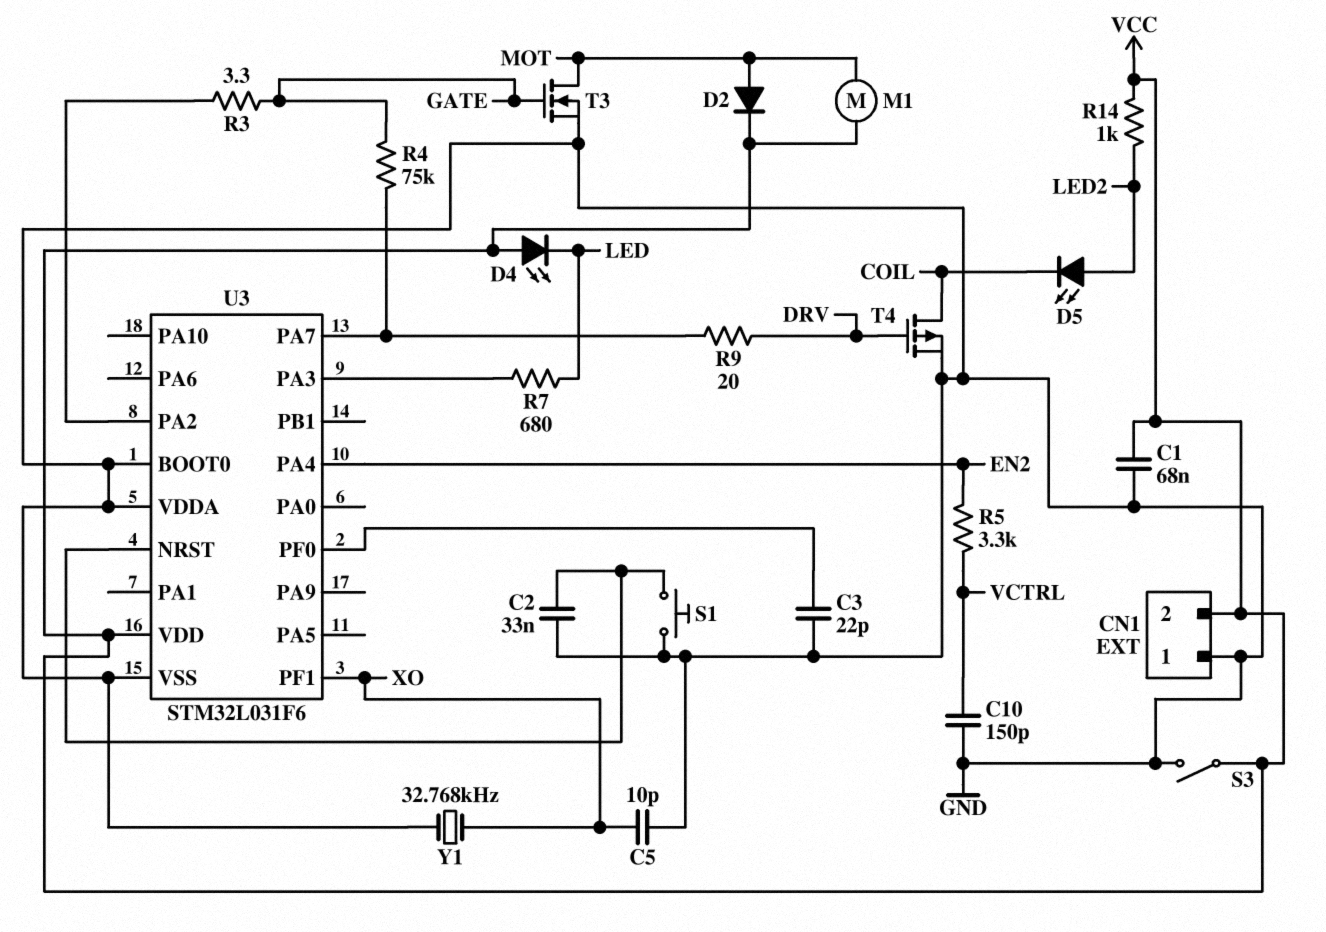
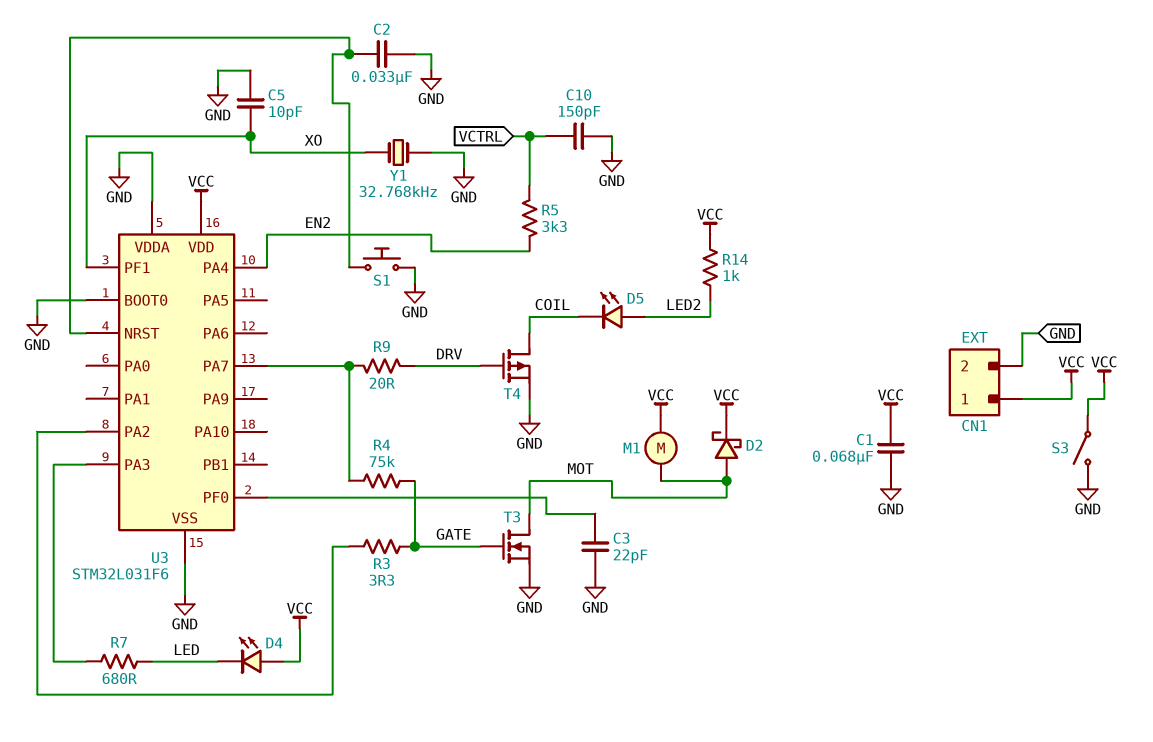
CN1 pin 1: GND -> VCC
CN1 pin 2: VCC -> GND
D2: diode (A MOT, K VCC) -> schottky (A MOT, K VCC)

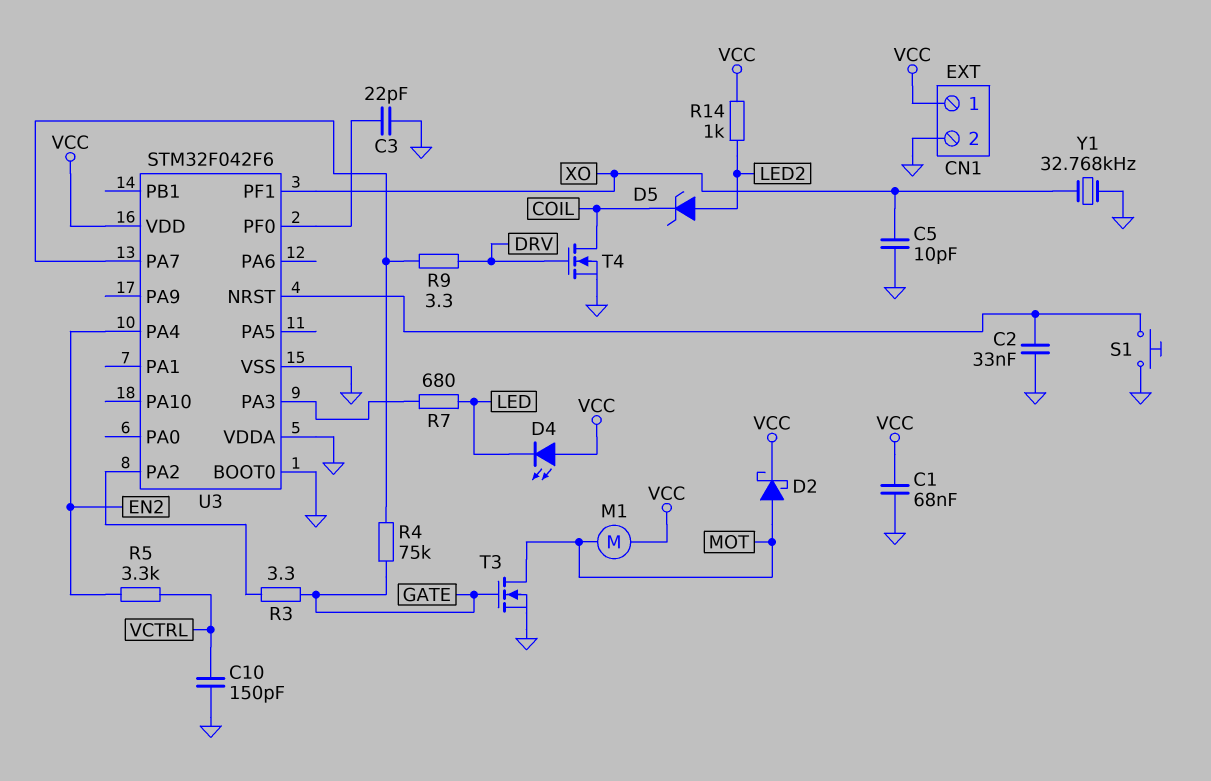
D5: LED (A LED2, K COIL) -> zener (A LED2, K COIL)
R9: 20 (DRV, U3/PA7) -> 3.3 (DRV, U3/PA7)
S3: switch (GND, VCC) -> none
T4: PMOS (G DRV, D COIL, S GND) -> NMOS (G DRV, D COIL, S GND)
U3: STM32L031F6 -> STM32F042F6

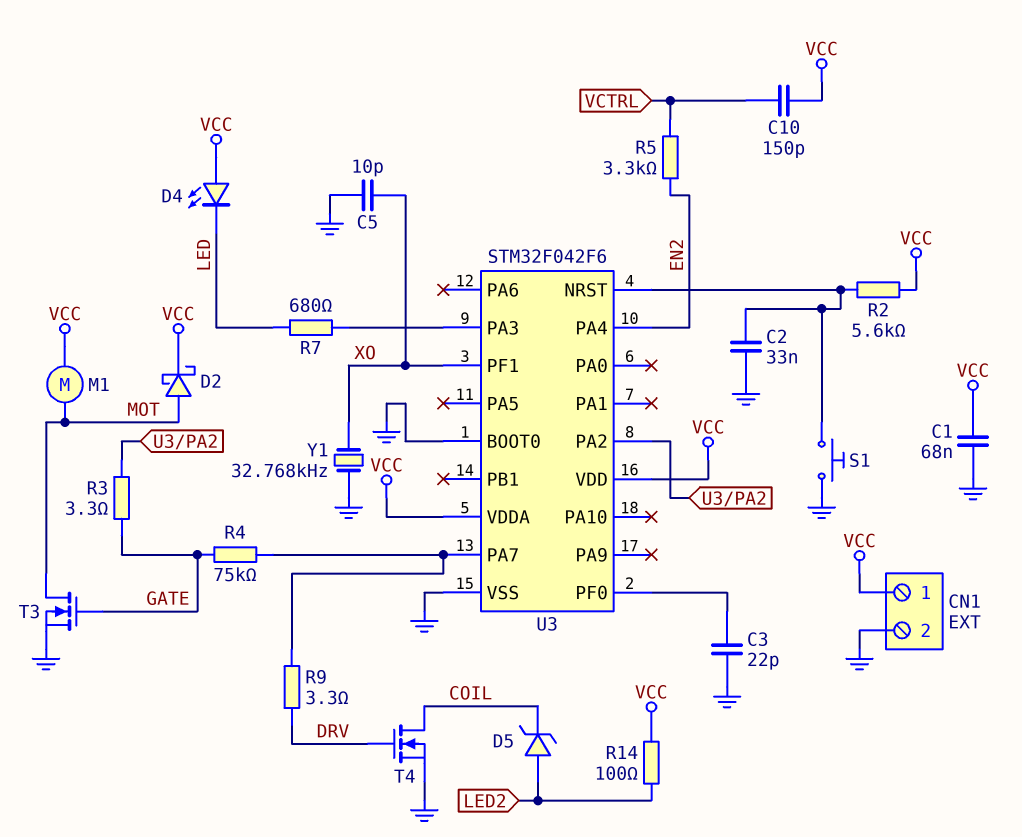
C10: 150pF (GND, VCTRL) -> 150pF (VCC, VCTRL)
R2: none -> 5.6k (U3/NRST, VCC)
R14: 1k (LED2, VCC) -> 100 (LED2, VCC)
U3 pin VDDA: GND -> VCC

